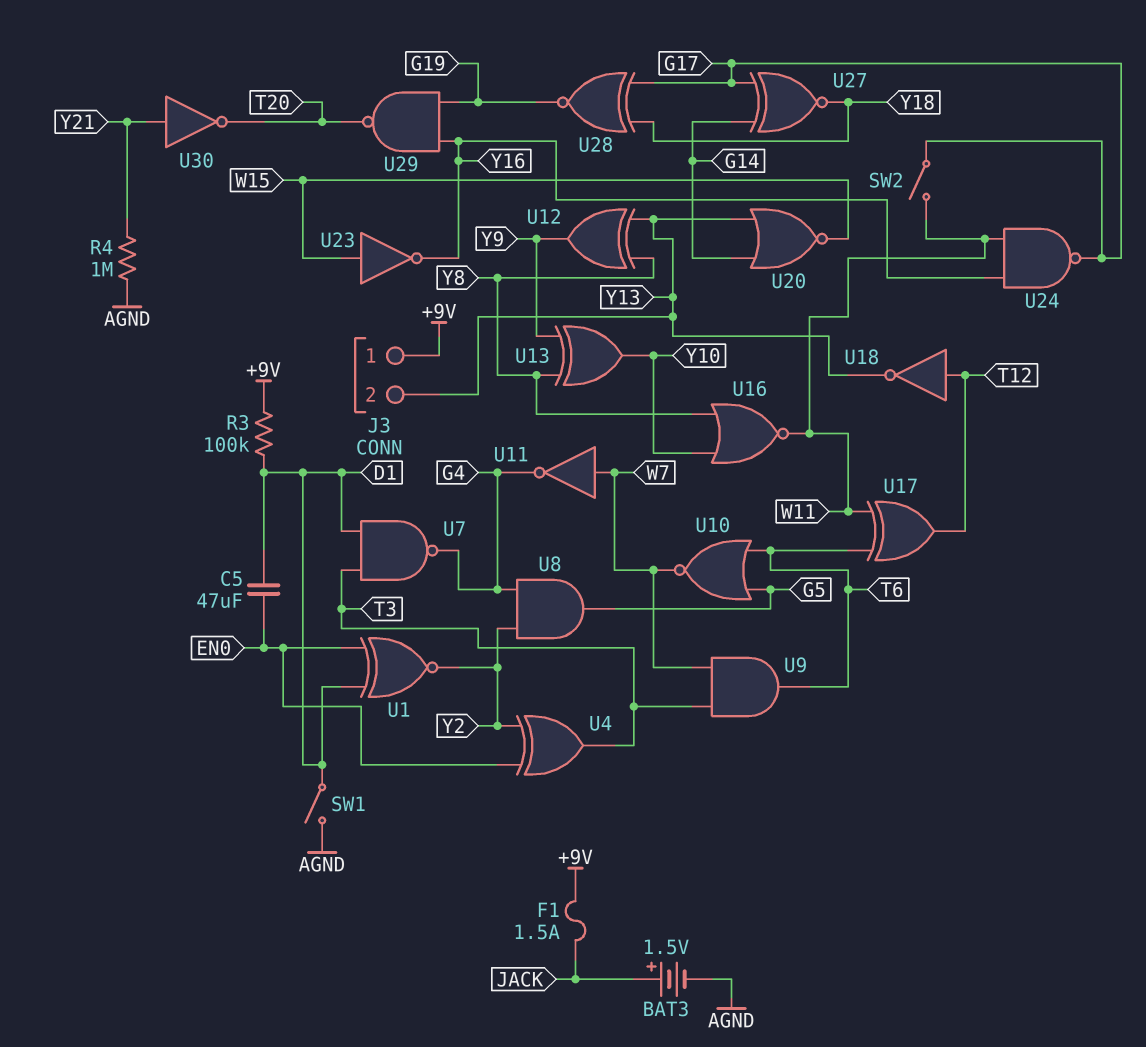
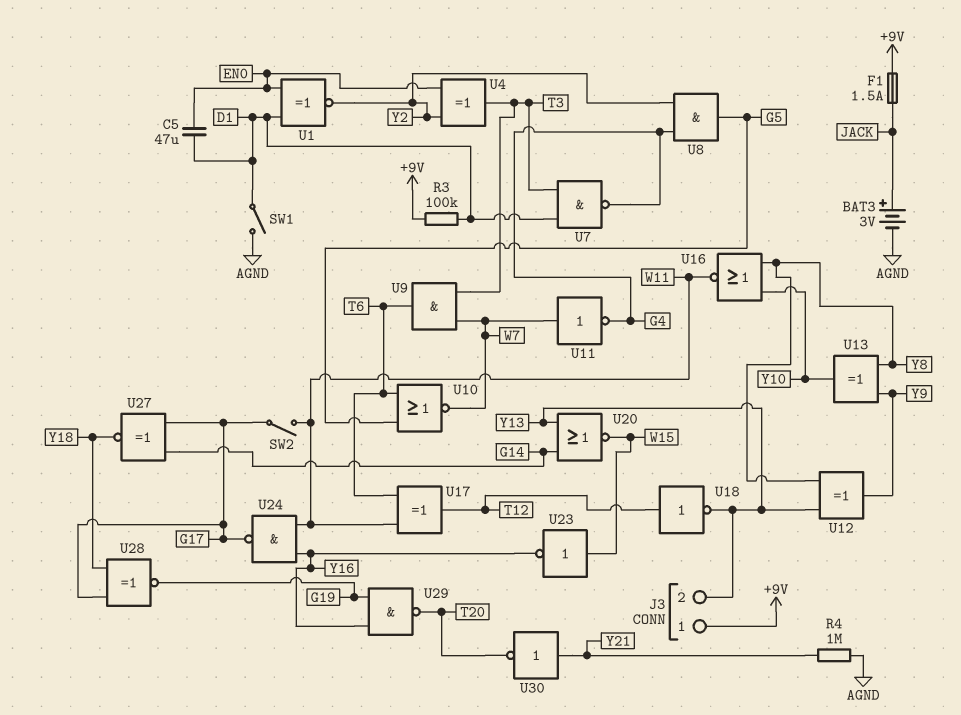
BAT3: 1.5V (plus JACK, minus AGND) -> 3V (plus JACK, minus AGND)

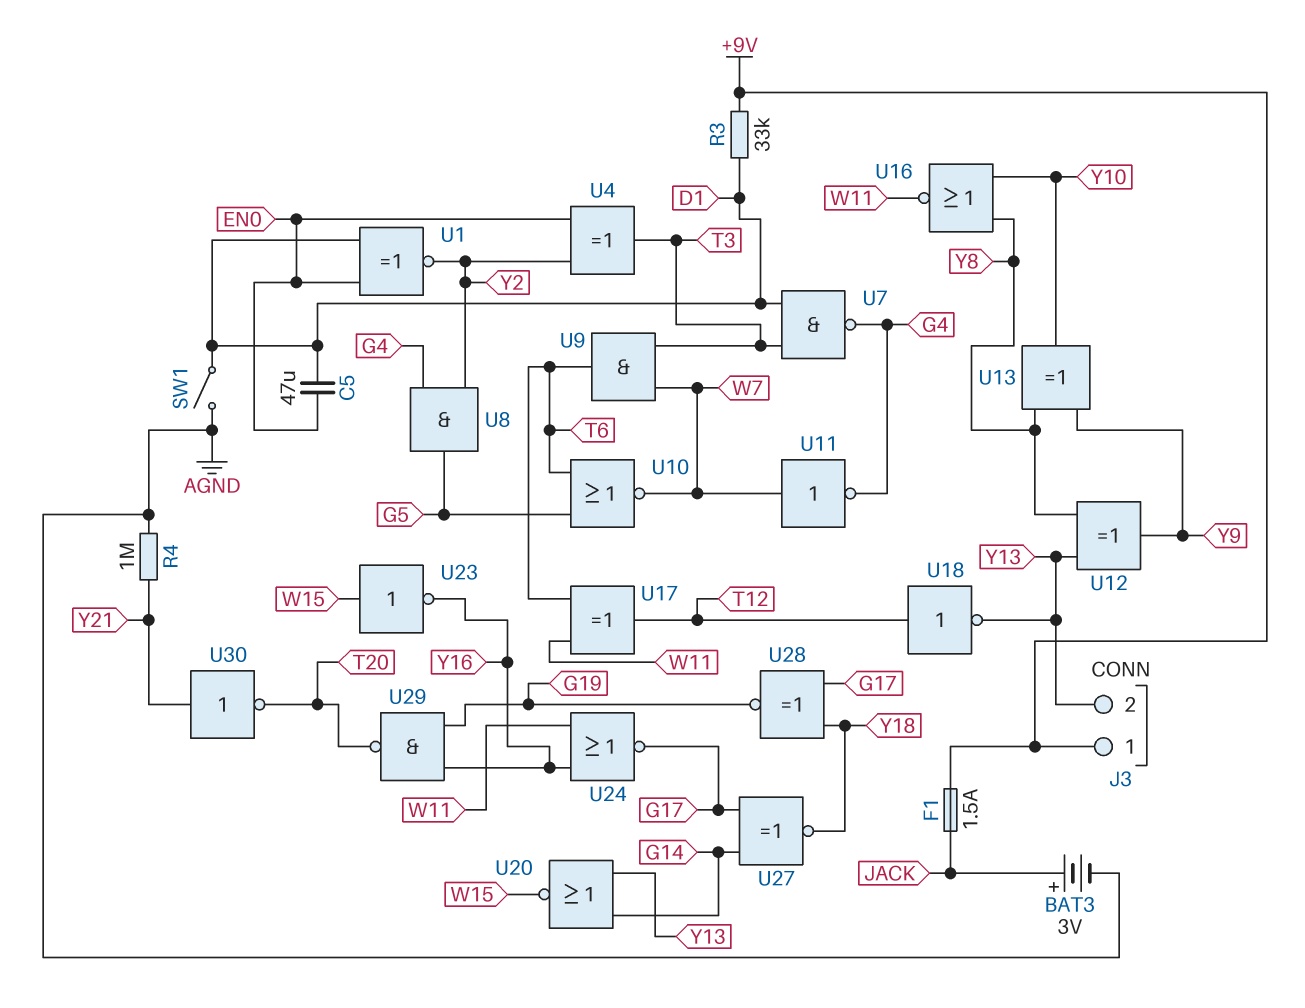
R3: 100k (+9V, D1) -> 33k (+9V, D1)
SW2: switch (G17, W11) -> none
U24: NAND (in W11, in Y16, out G17) -> NOR (in W11, in Y16, out G17)

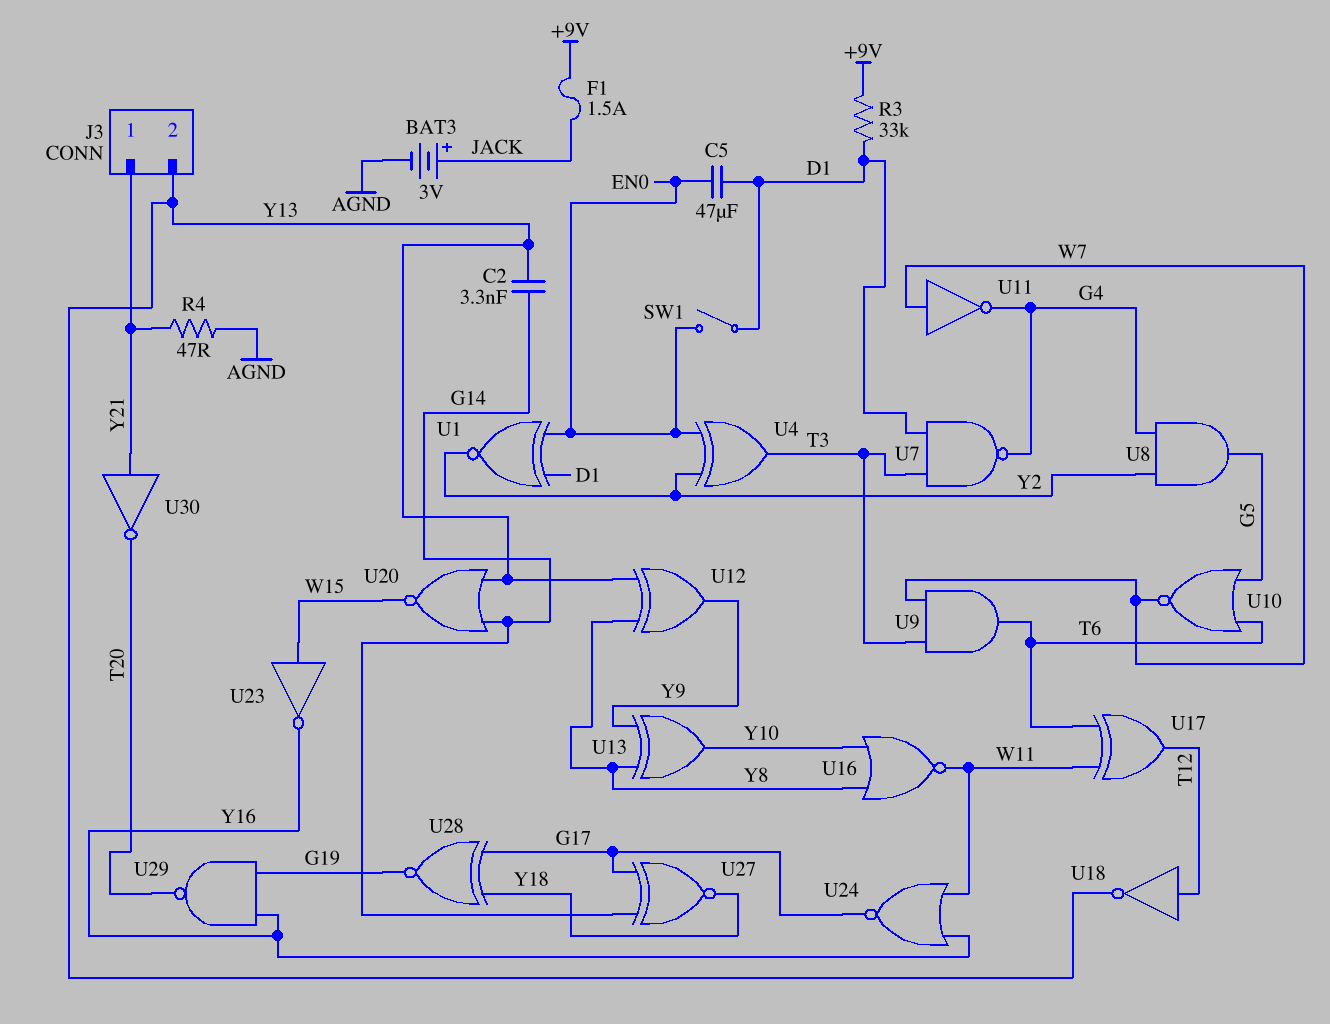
C2: none -> 3.3nF (G14, Y13)
J3 pin 1: +9V -> Y21
R4: 1M (AGND, Y21) -> 47 (AGND, Y21)
SW1: switch (AGND, D1) -> switch (D1, EN0)

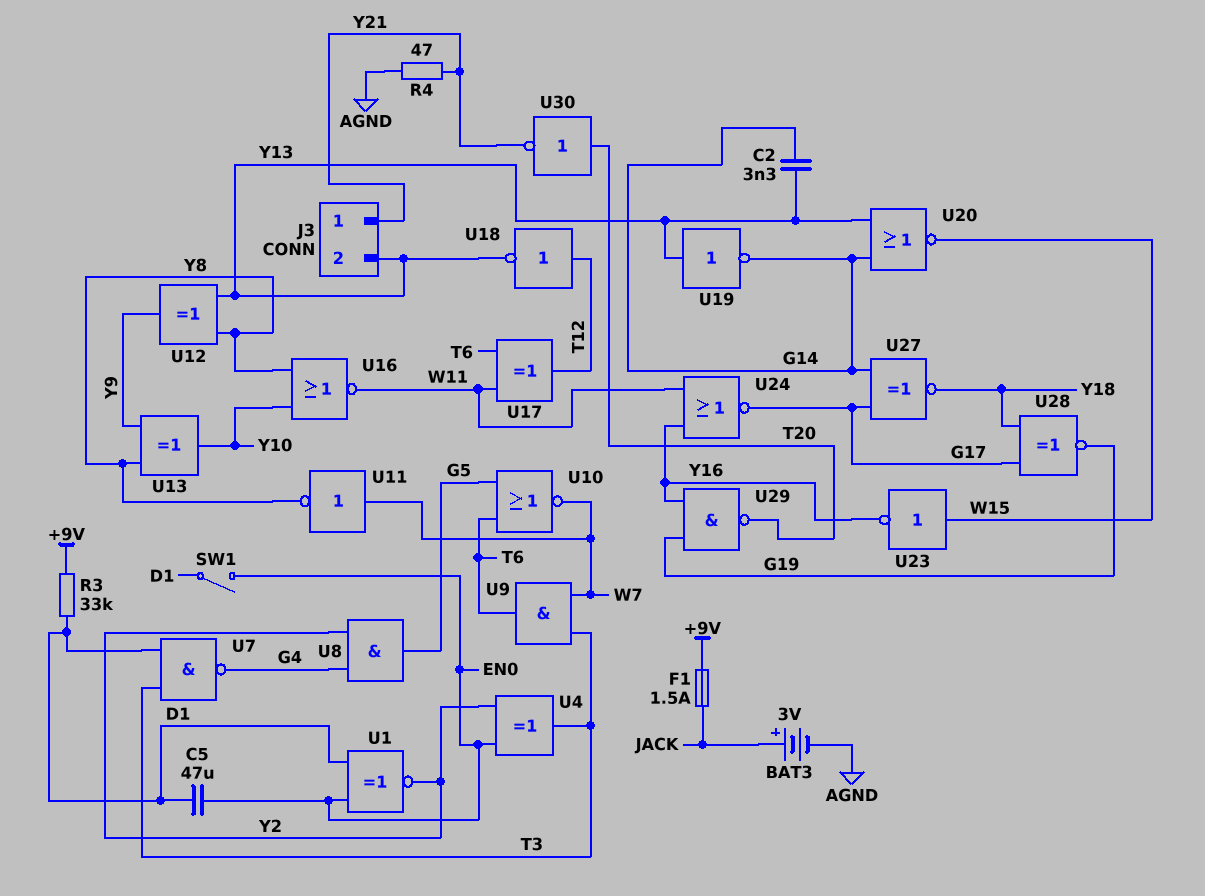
U11: NOT (in W7, out G4) -> NOT (in W7, out Y8)
U19: none -> NOT (in Y13, out G14)
U30: NOT (in Y21, out T20) -> NOT (in T20, out Y21)

